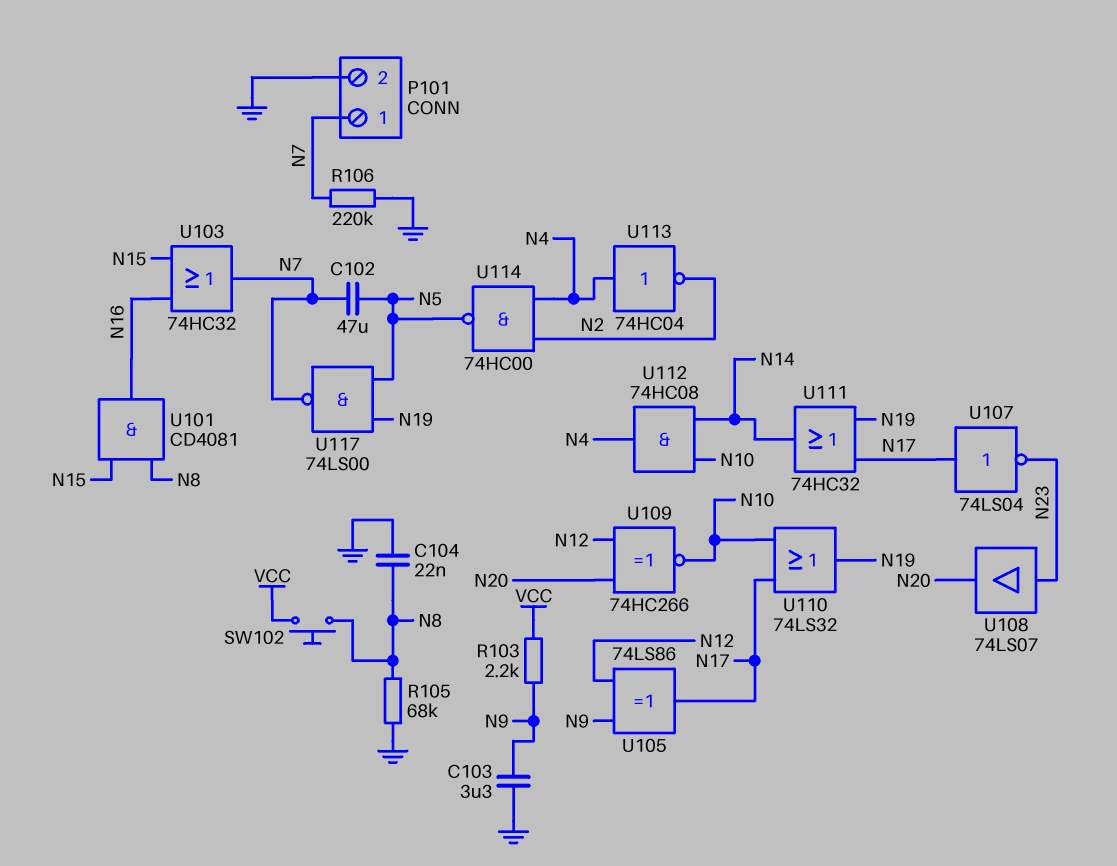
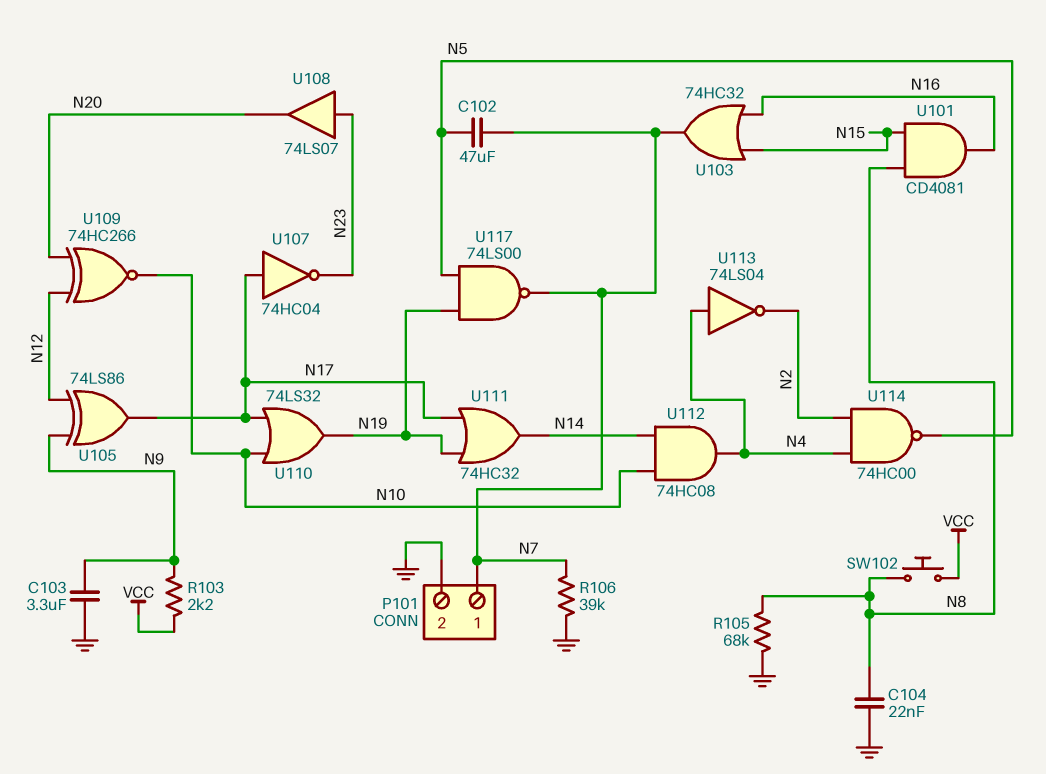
R106: 220k (GND, N7) -> 39k (GND, N7)
U107: NOT 74LS04 (in N17, out N23) -> NOT 74HC04 (in N17, out N23)
U113: NOT 74HC04 (in N4, out N2) -> NOT 74LS04 (in N4, out N2)

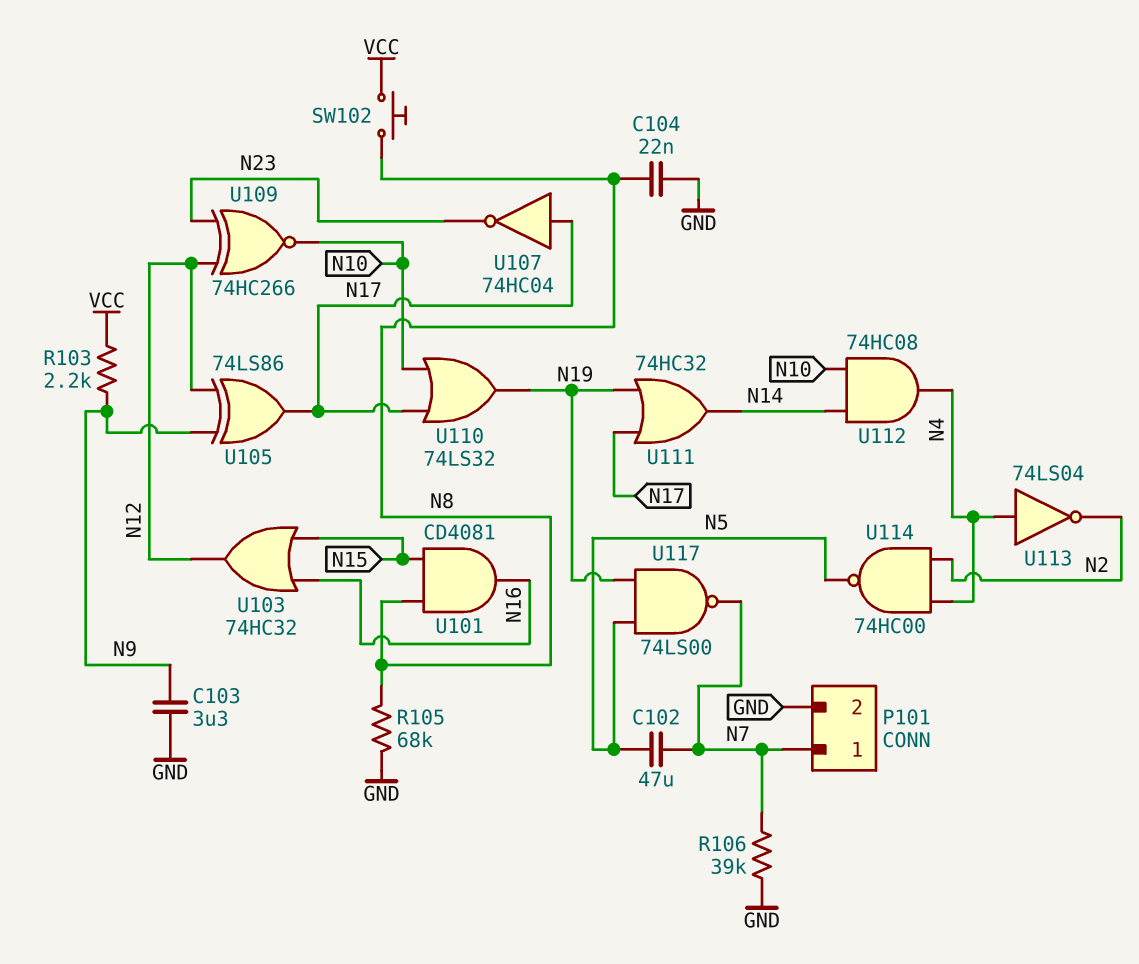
U103: OR 74HC32 (in N15, in N16, out N7) -> OR 74HC32 (in N15, in N16, out N12)
U108: buffer 74LS07 (in N23, out N20) -> none
U109: XNOR 74HC266 (in N12, in N20, out N10) -> XNOR 74HC266 (in N12, in N23, out N10)

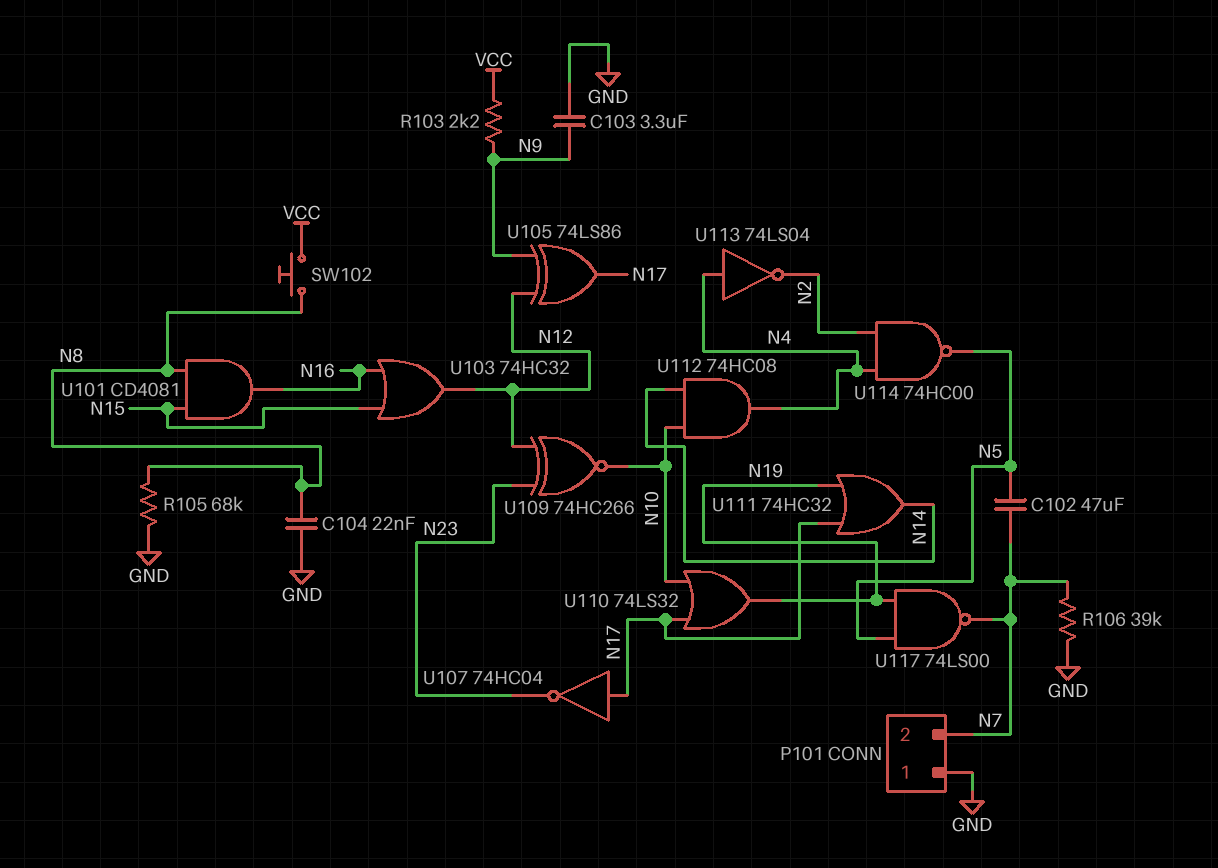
P101 pin 1: N7 -> GND
P101 pin 2: GND -> N7

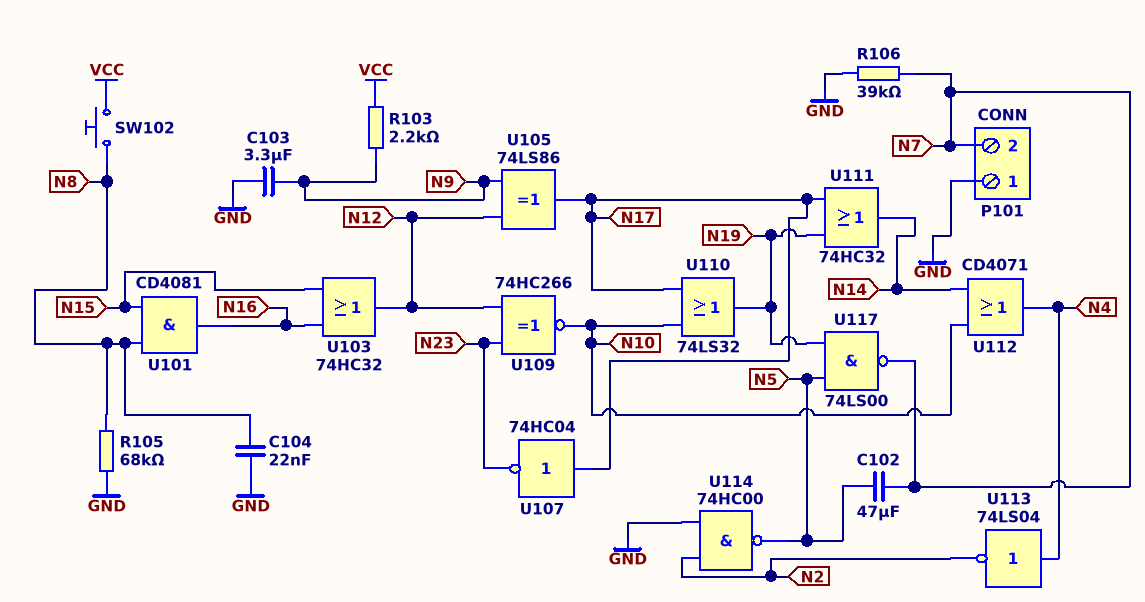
U112: AND 74HC08 (in N10, in N14, out N4) -> OR CD4071 (in N10, in N14, out N4)
U114: NAND 74HC00 (in N2, in N4, out N5) -> NAND 74HC00 (in GND, in N2, out N5)

